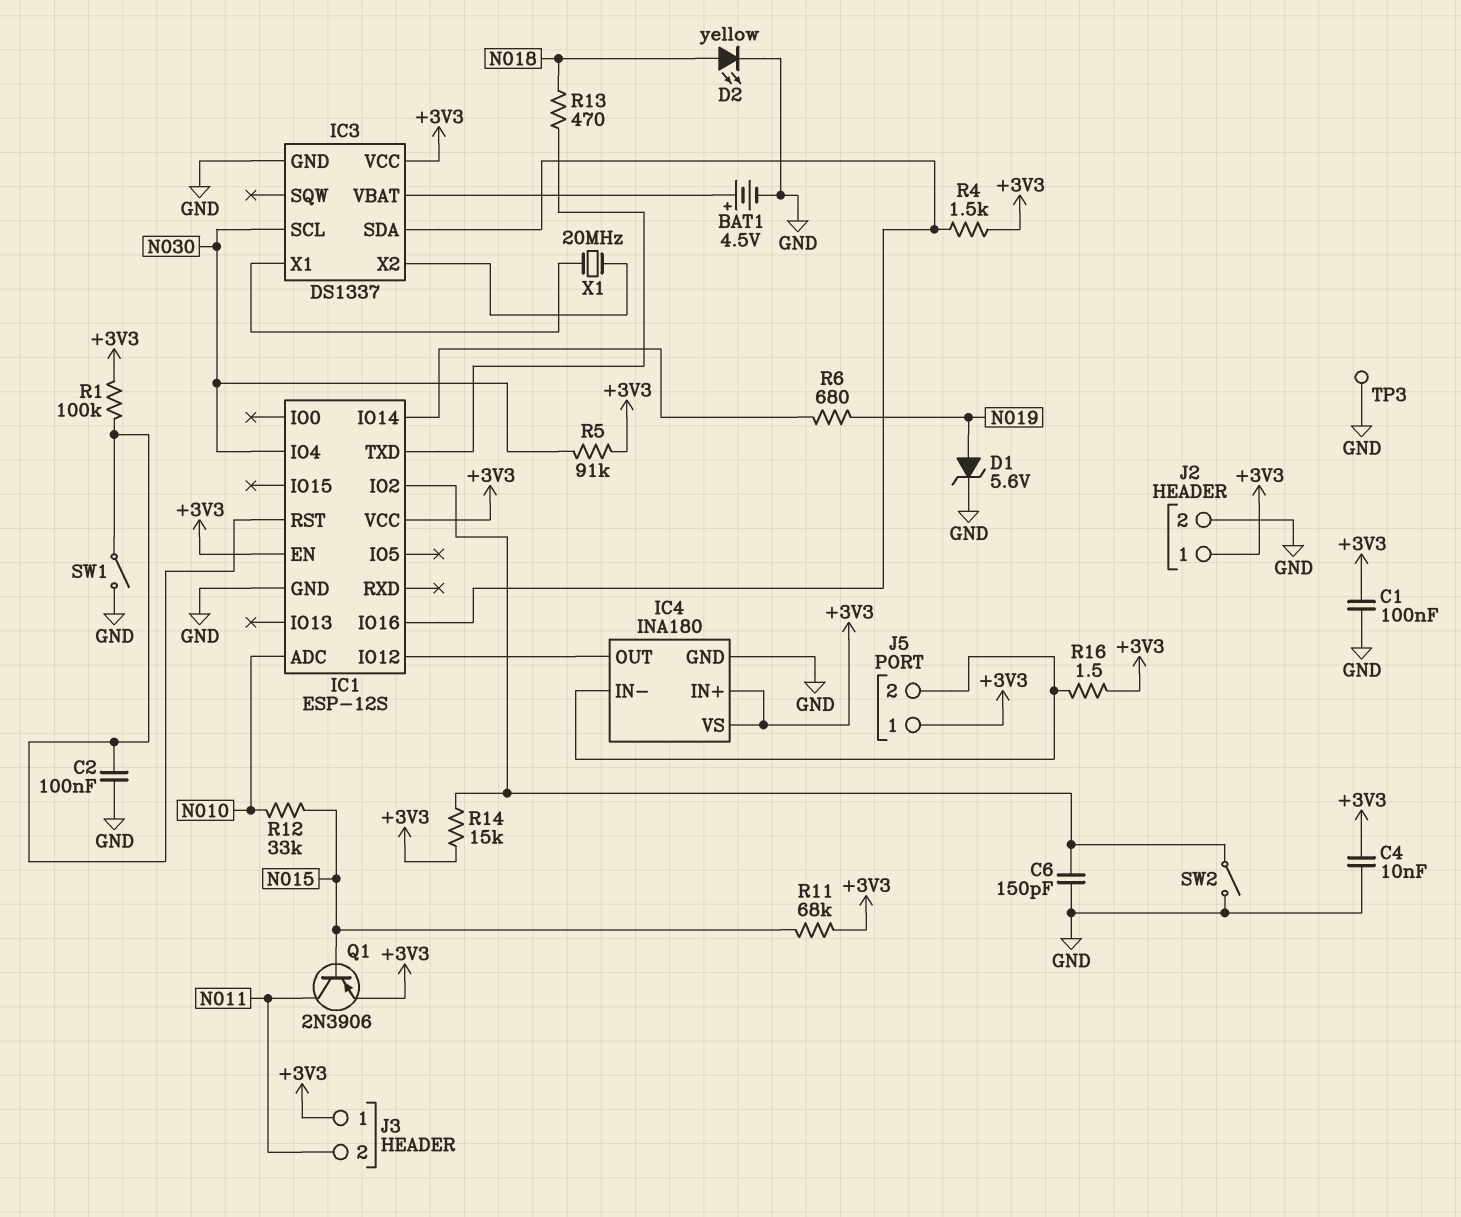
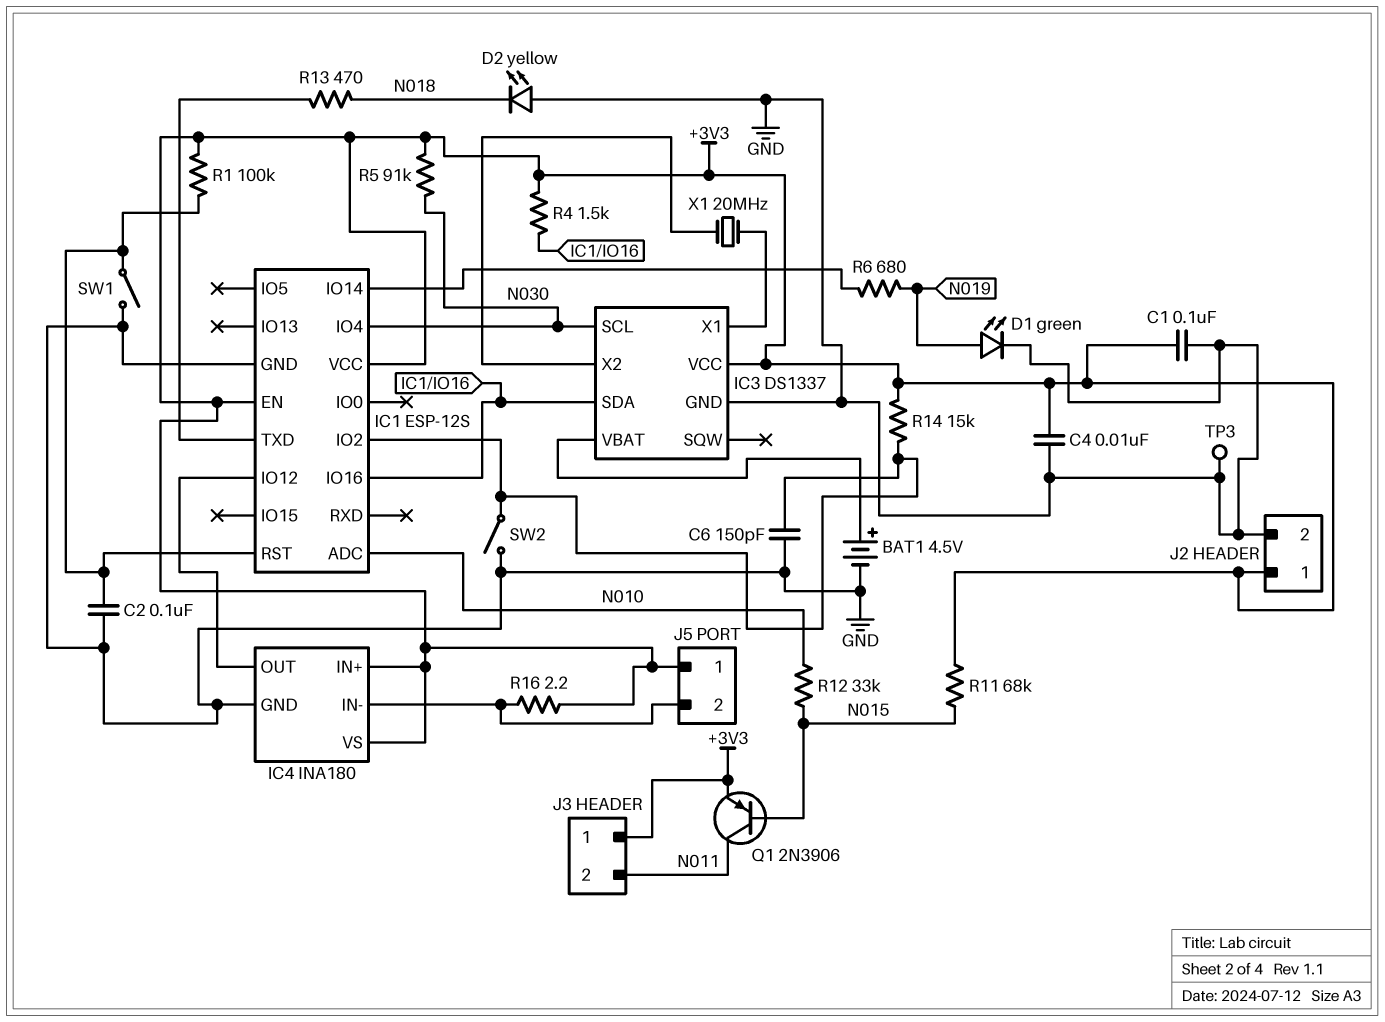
D1: zener 5.6V (A N019, K GND) -> LED green (A N019, K GND)
D2: LED yellow (A N018, K GND) -> LED yellow (A GND, K N018)
R16: 1.5 (+3V3, IC4/IN-) -> 2.2 (+3V3, IC4/IN-)

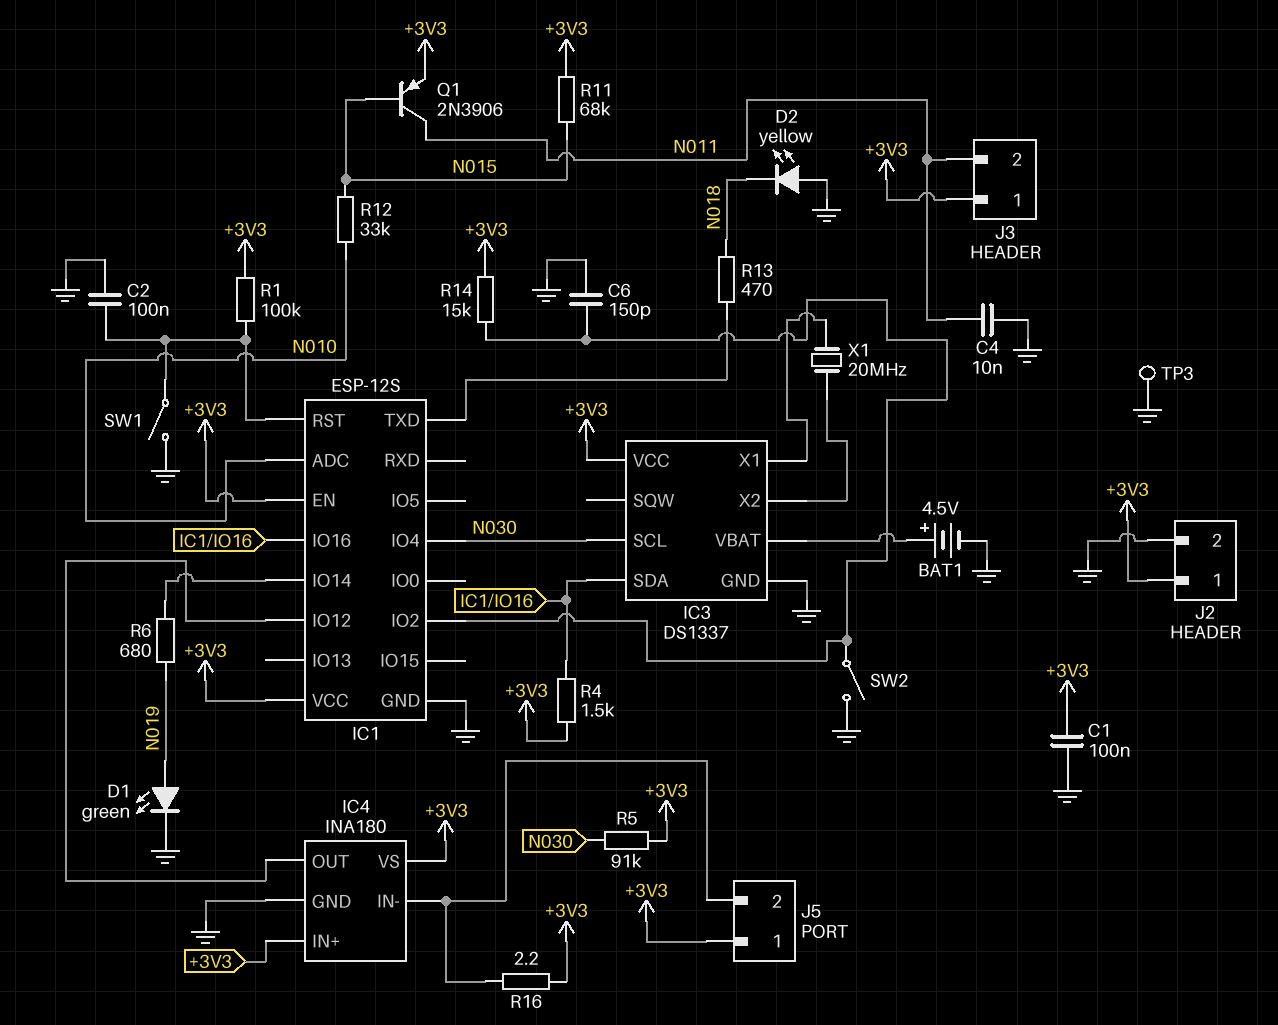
C4: 10nF (+3V3, GND) -> 10nF (GND, N011)

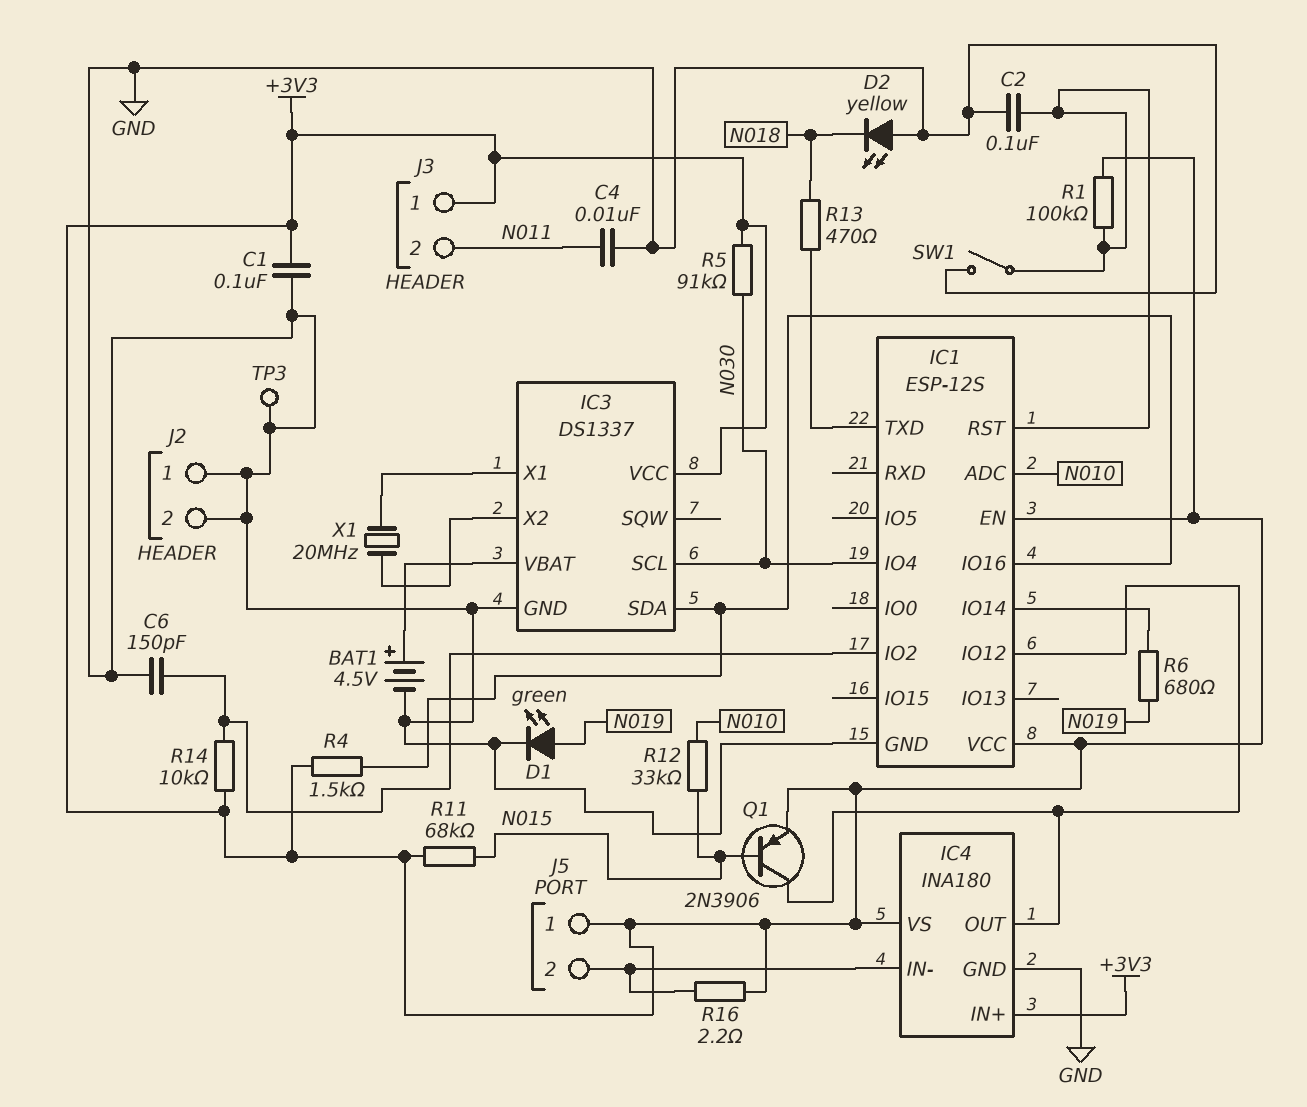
J2 pin 1: +3V3 -> GND
Q1: PNP 2N3906 (B N015, C N011, E +3V3) -> PNP 2N3906 (B N015, C IC1/IO12, E +3V3)
R14: 15k (+3V3, IC1/IO2) -> 10k (+3V3, IC1/IO2)
SW2: switch (GND, IC1/IO2) -> none

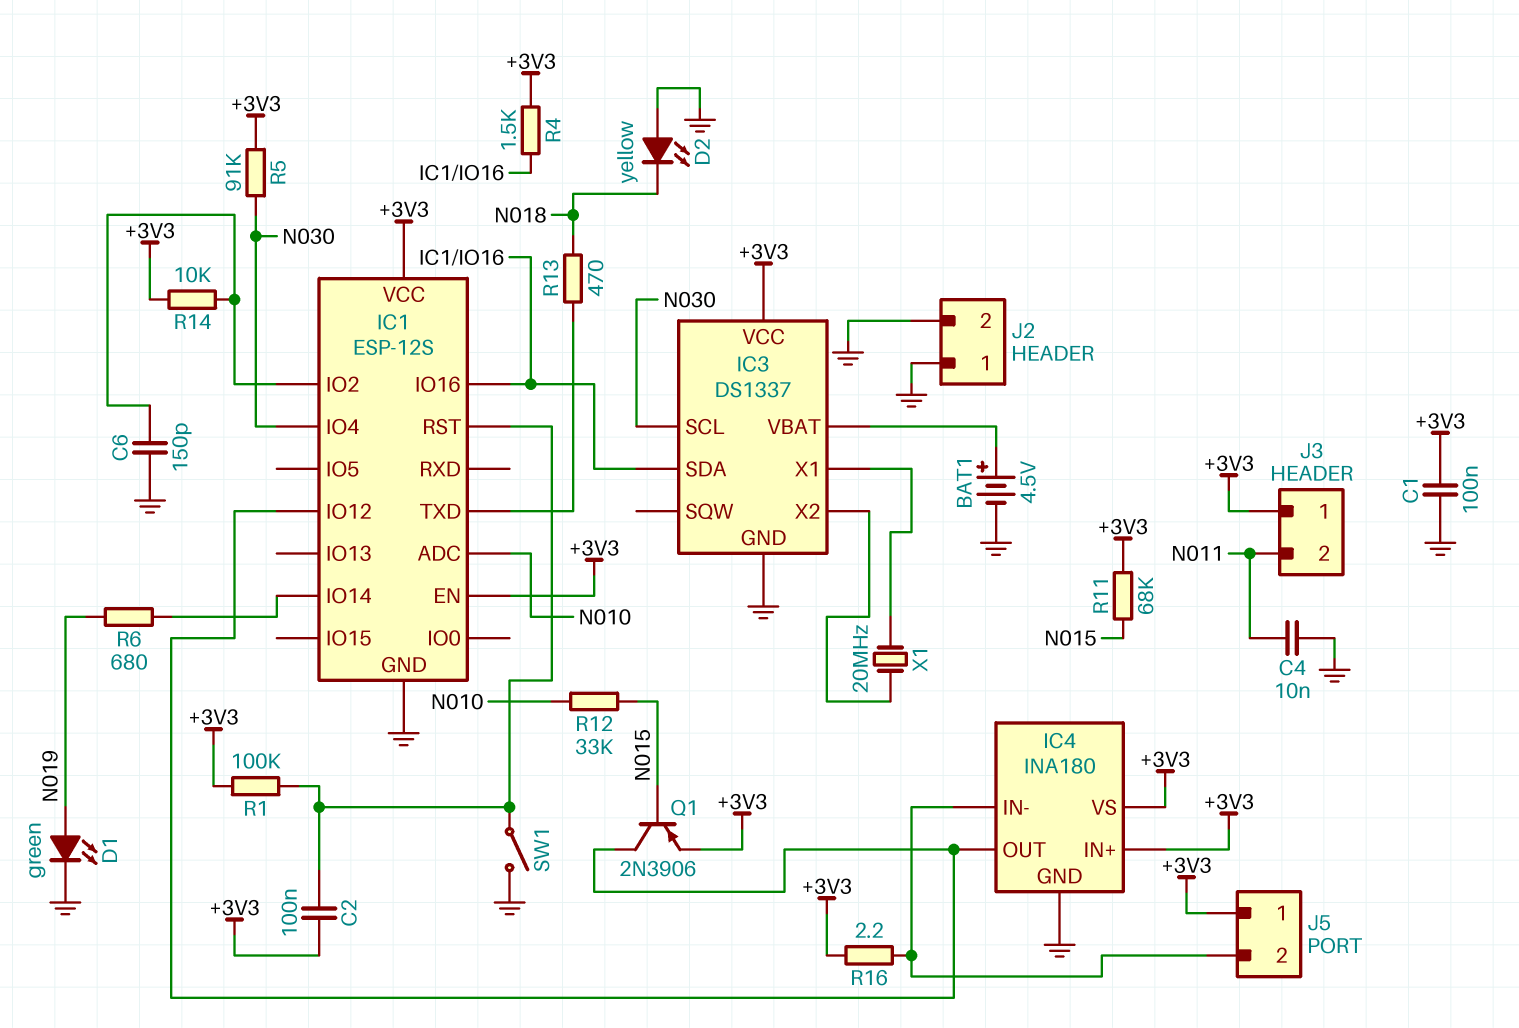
C2: 100nF (GND, IC1/RST) -> 100nF (+3V3, IC1/RST)
TP3: test point (GND) -> none

